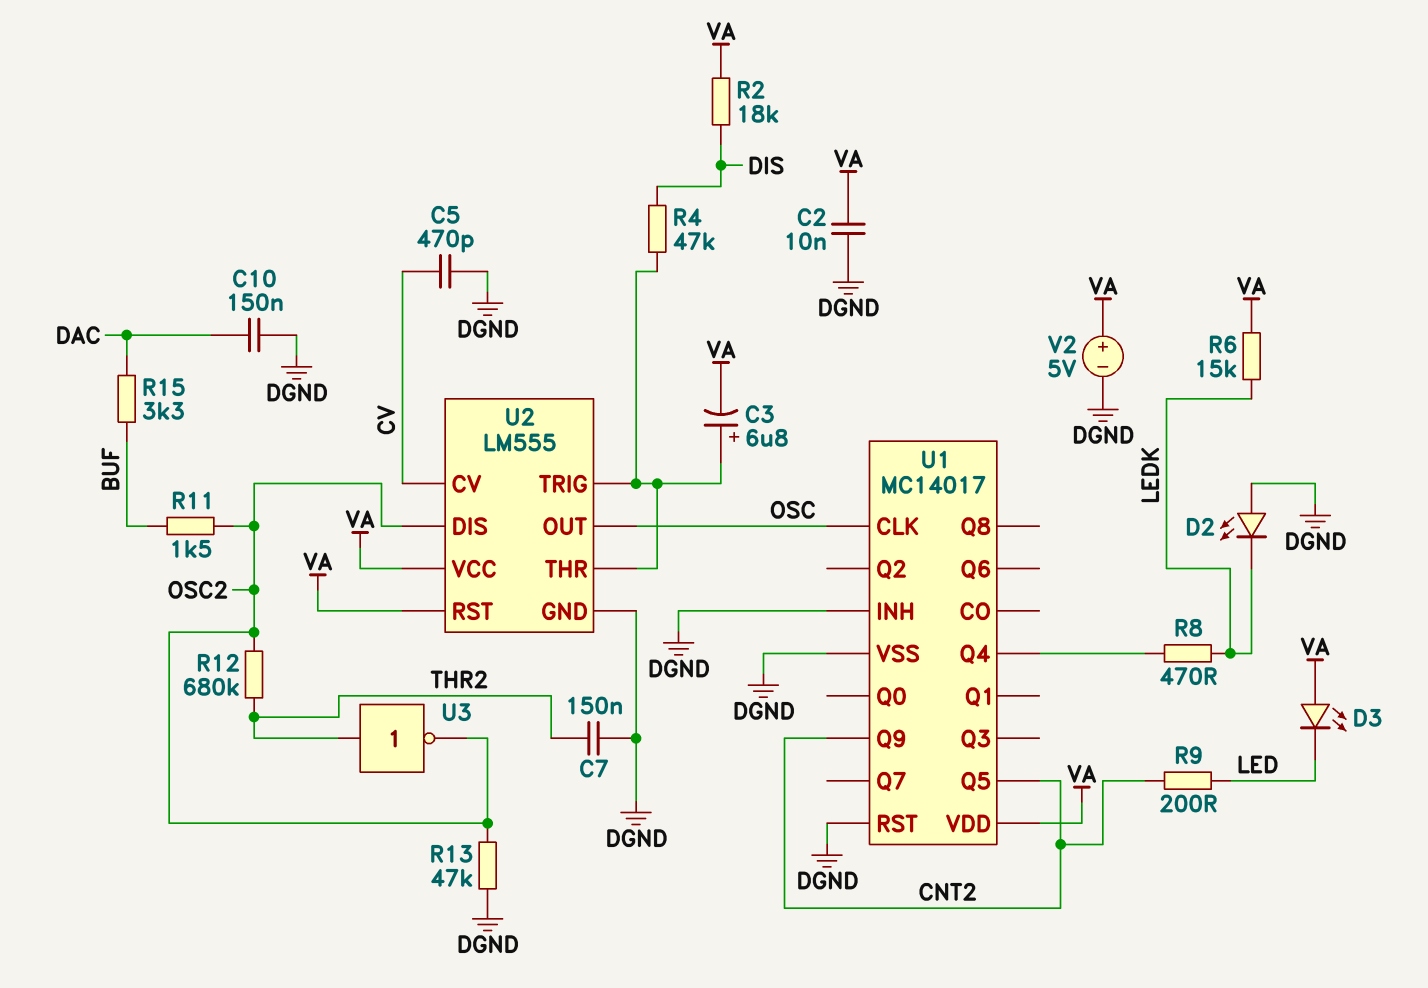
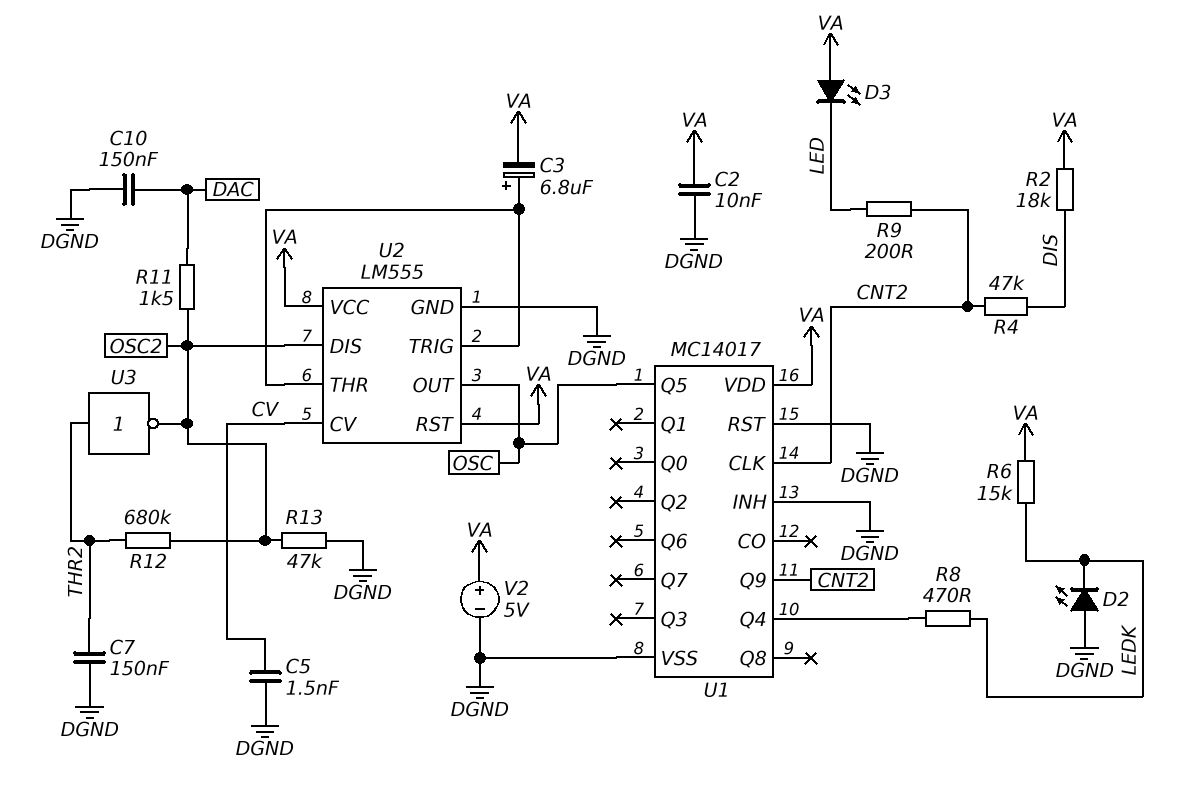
C5: 470pF (CV, DGND) -> 1.5nF (CV, DGND)
R4: 47k (DIS, U2/THR) -> 47k (CNT2, DIS)
R11: 1.5k (BUF, OSC2) -> 1.5k (DAC, OSC2)
R15: 3.3k (BUF, DAC) -> none
U1 pin CLK: OSC -> CNT2
U1 pin Q5: CNT2 -> OSC

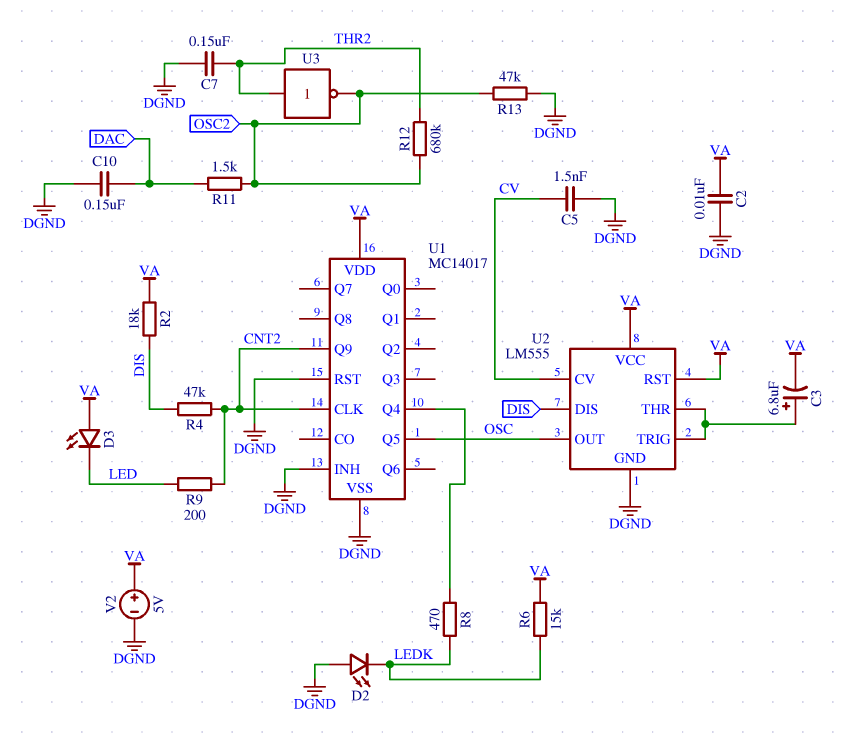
U2 pin DIS: OSC2 -> DIS

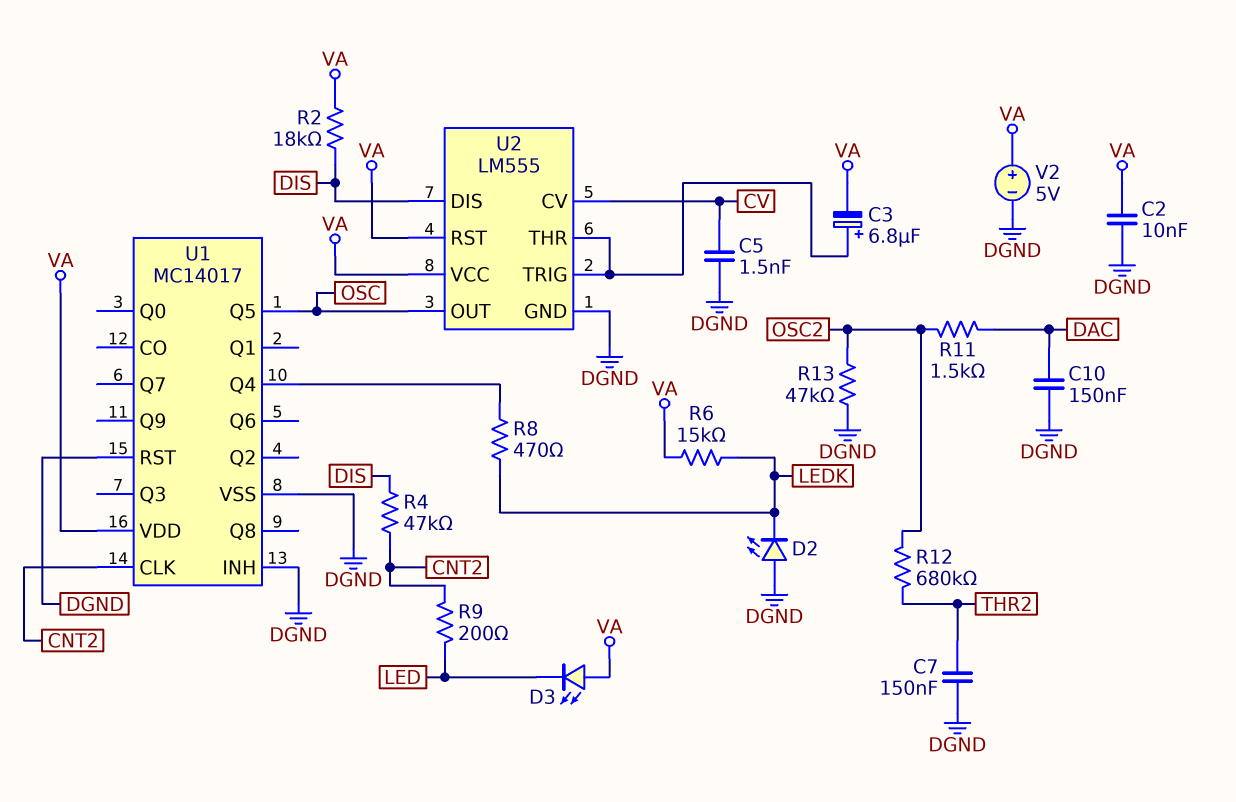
U1 pin Q9: CNT2 -> none
U3: NOT (in THR2, out OSC2) -> none

